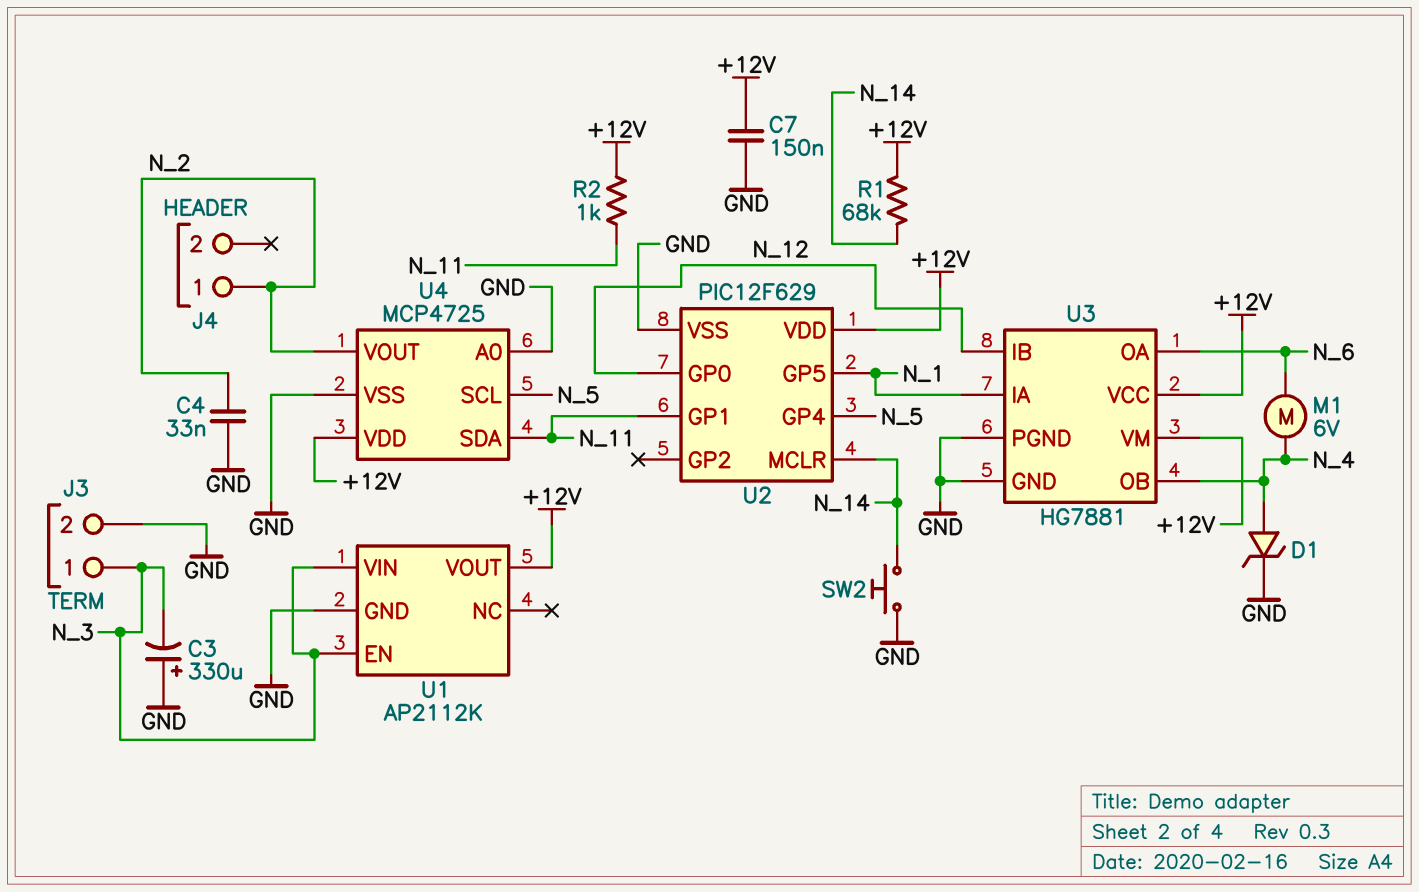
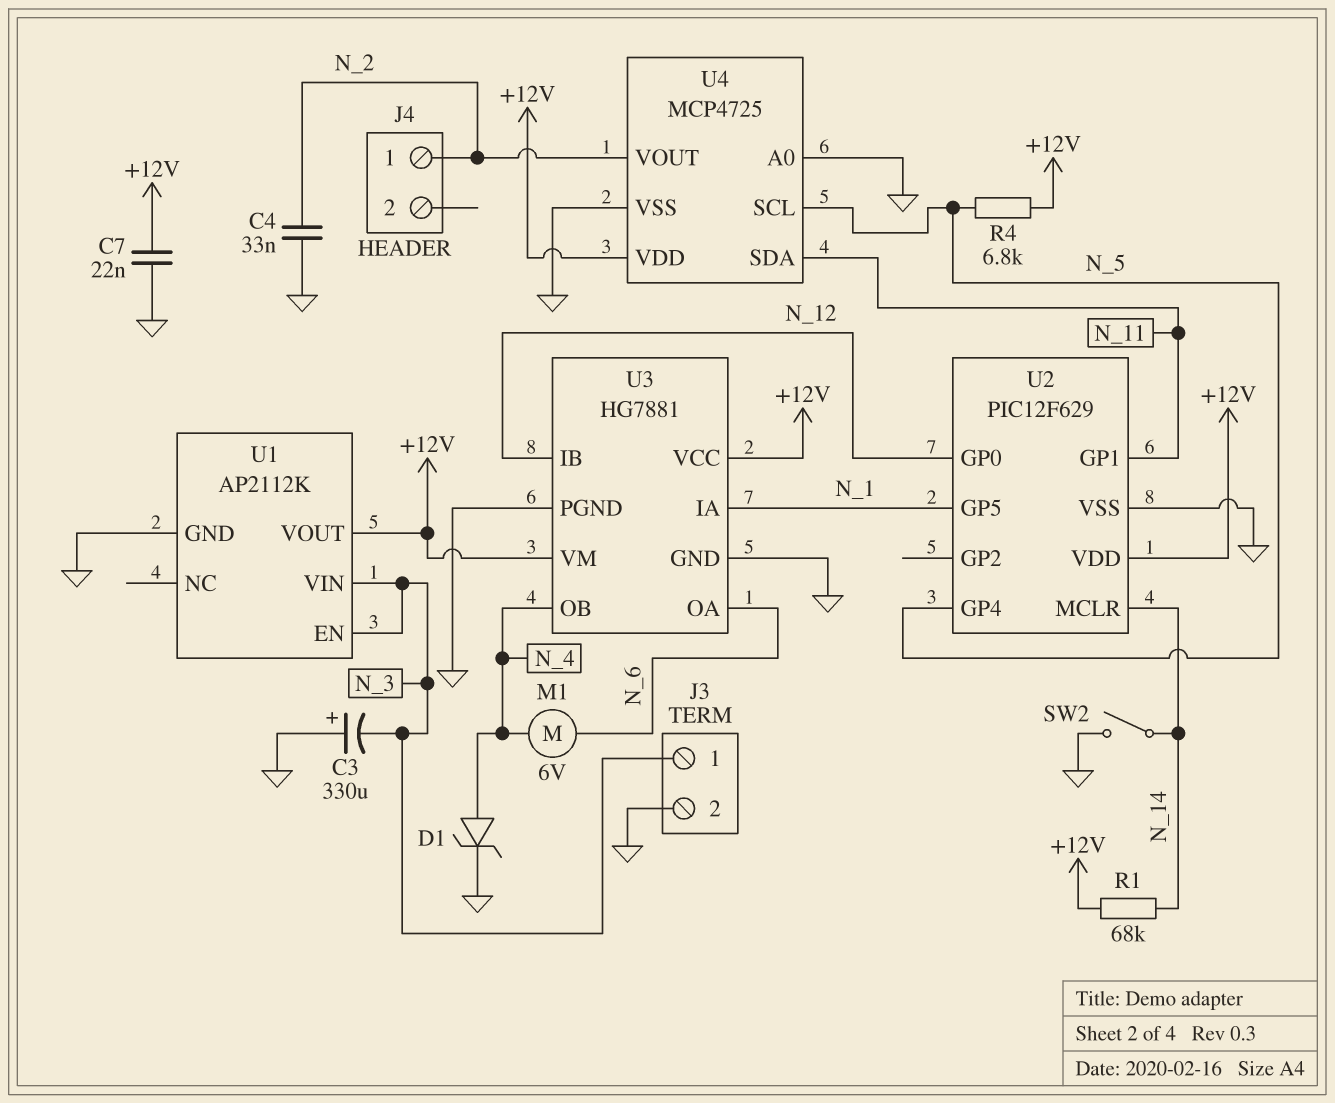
C7: 150nF (+12V, GND) -> 22nF (+12V, GND)
R2: 1k (+12V, N_11) -> none
R4: none -> 6.8k (+12V, N_5)
SW2: button (GND, N_14) -> switch (GND, N_14)

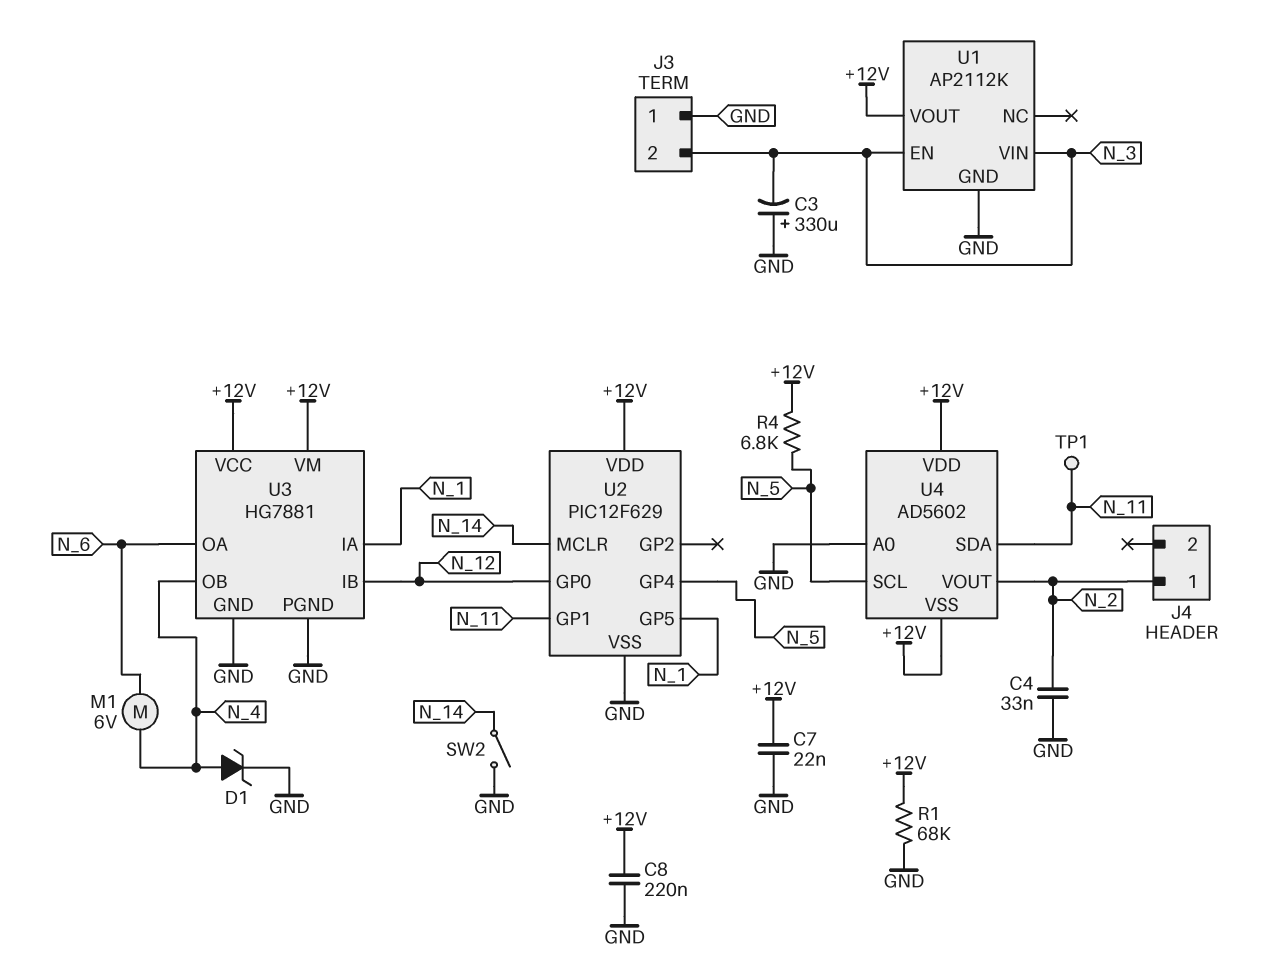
C8: none -> 220nF (+12V, GND)
J3 pin 1: N_3 -> GND
J3 pin 2: GND -> N_3
R1: 68k (+12V, N_14) -> 68k (+12V, GND)
TP1: none -> test point (N_11)
U4: MCP4725 -> AD5602
U4 pin VSS: GND -> +12V

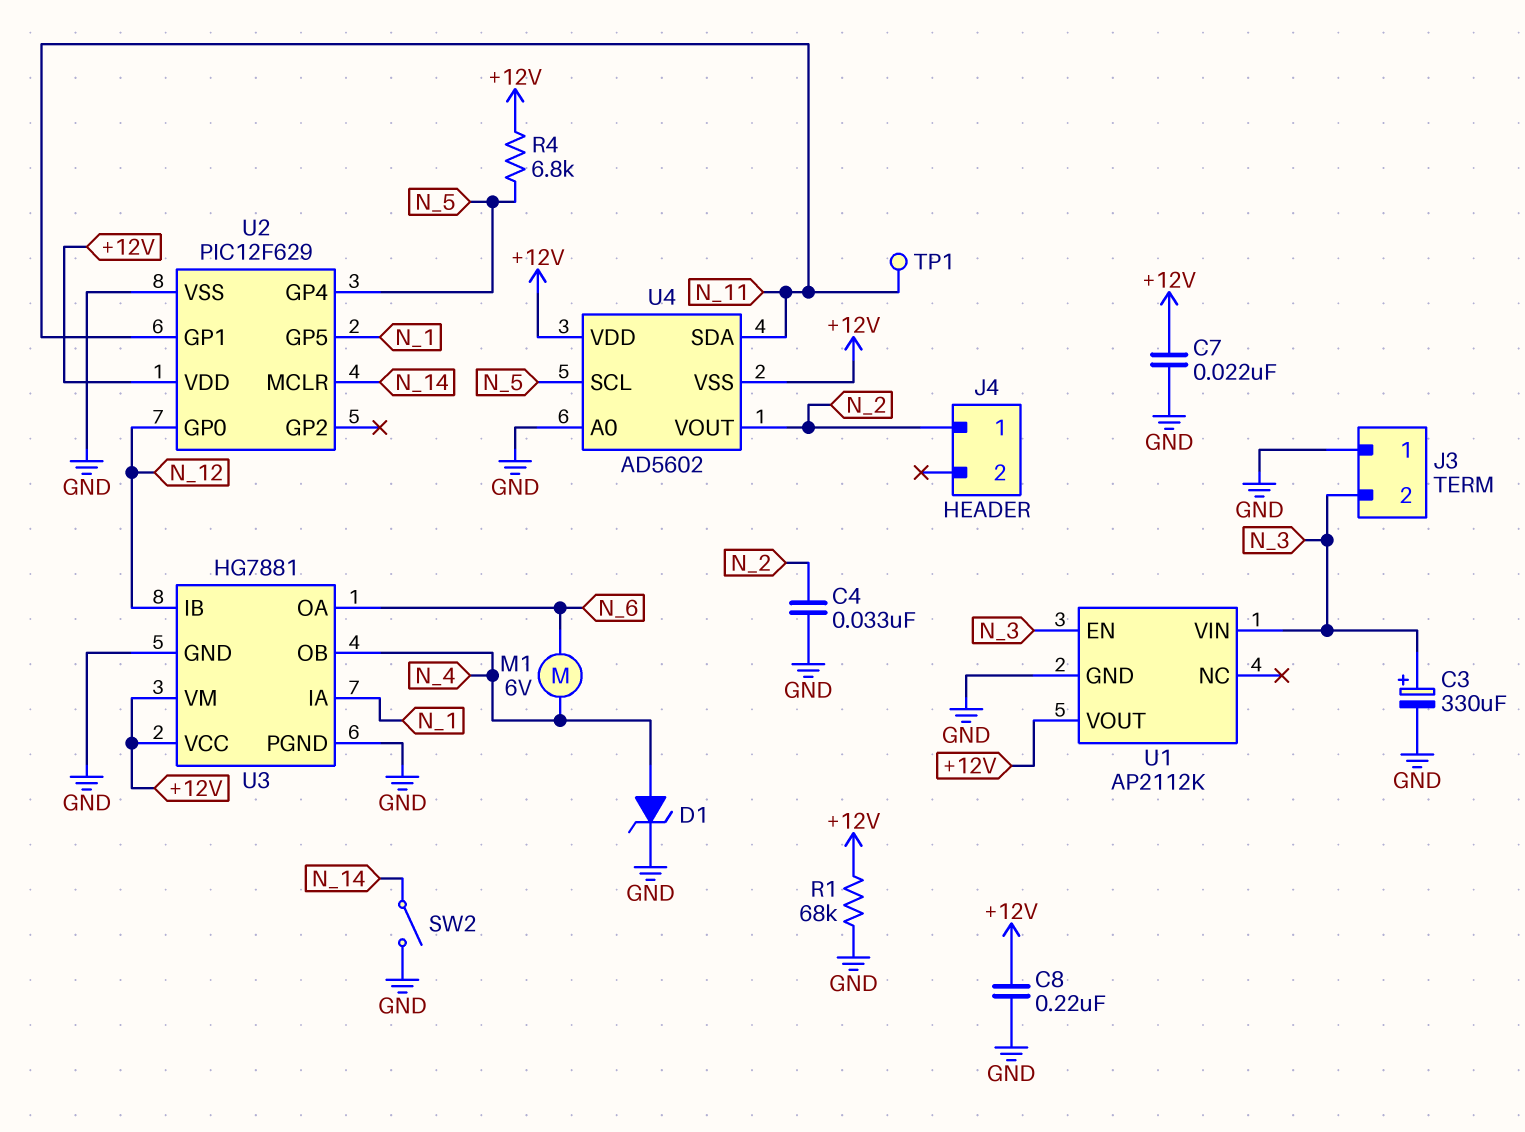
C3: 330uF (plus GND, minus N_3) -> 330uF (plus N_3, minus GND)

